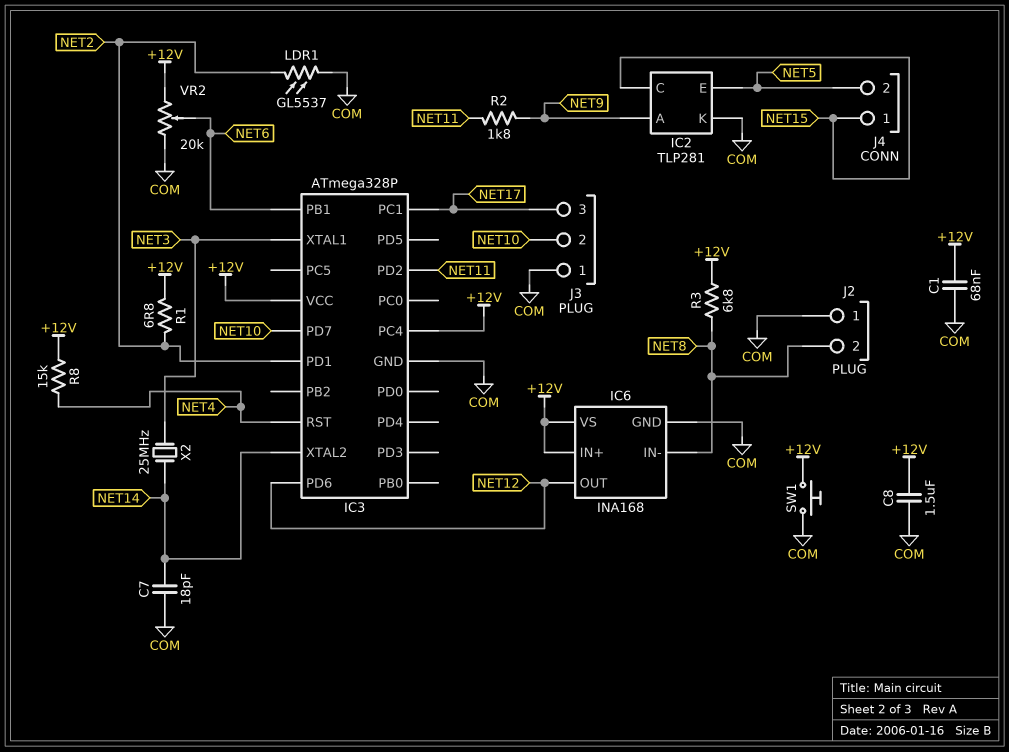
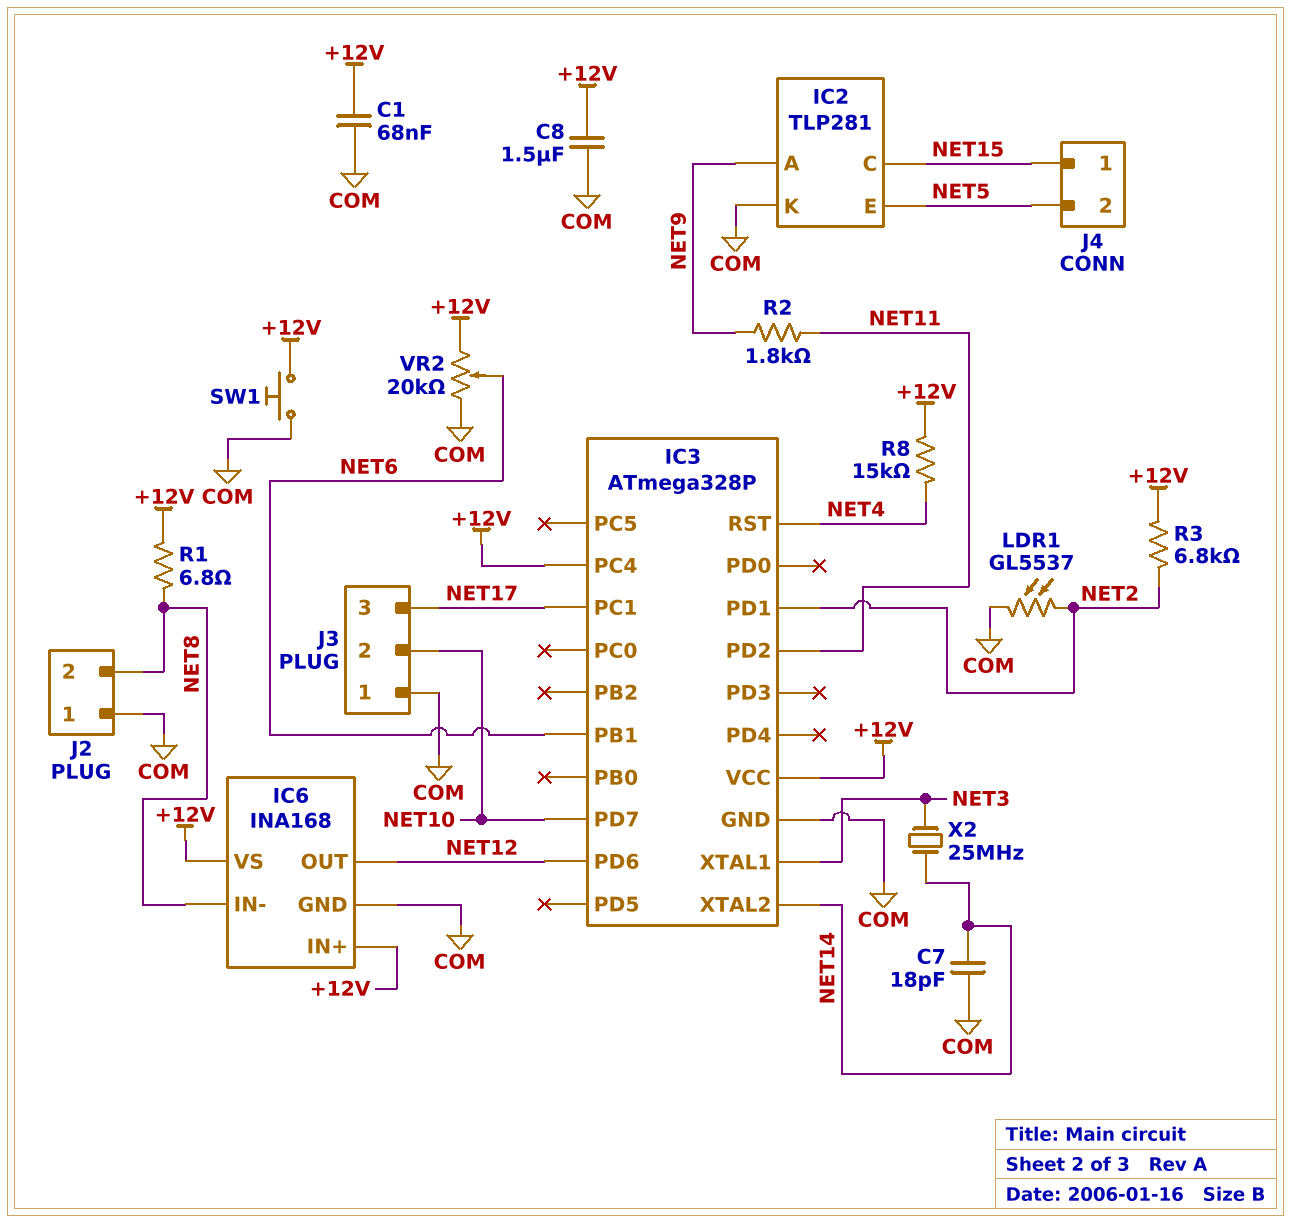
R1: 6.8 (+12V, NET2) -> 6.8 (+12V, NET8)
R3: 6.8k (+12V, NET8) -> 6.8k (+12V, NET2)

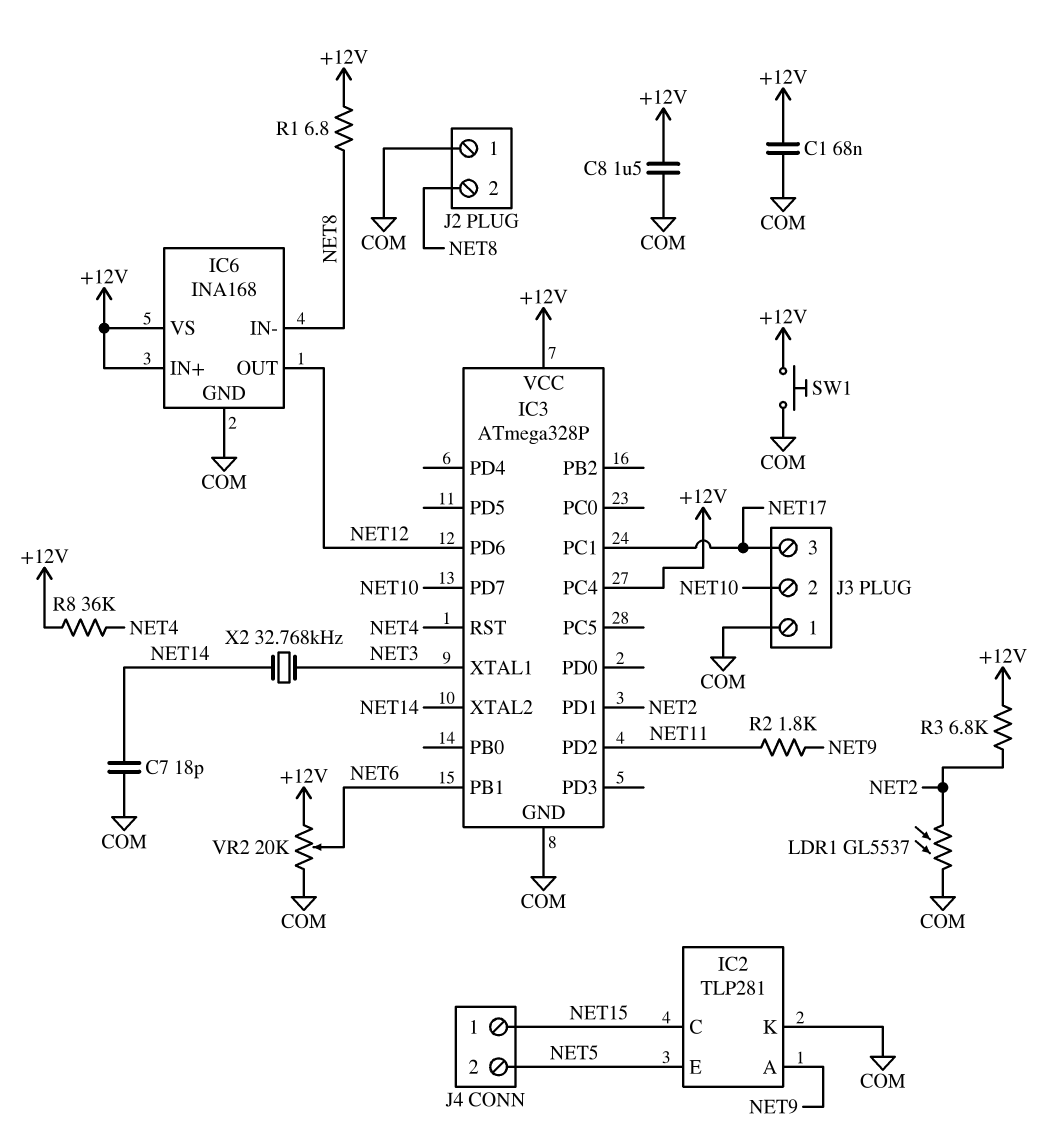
R8: 15k (+12V, NET4) -> 36k (+12V, NET4)
X2: 25MHz (NET3, NET14) -> 32.768kHz (NET3, NET14)

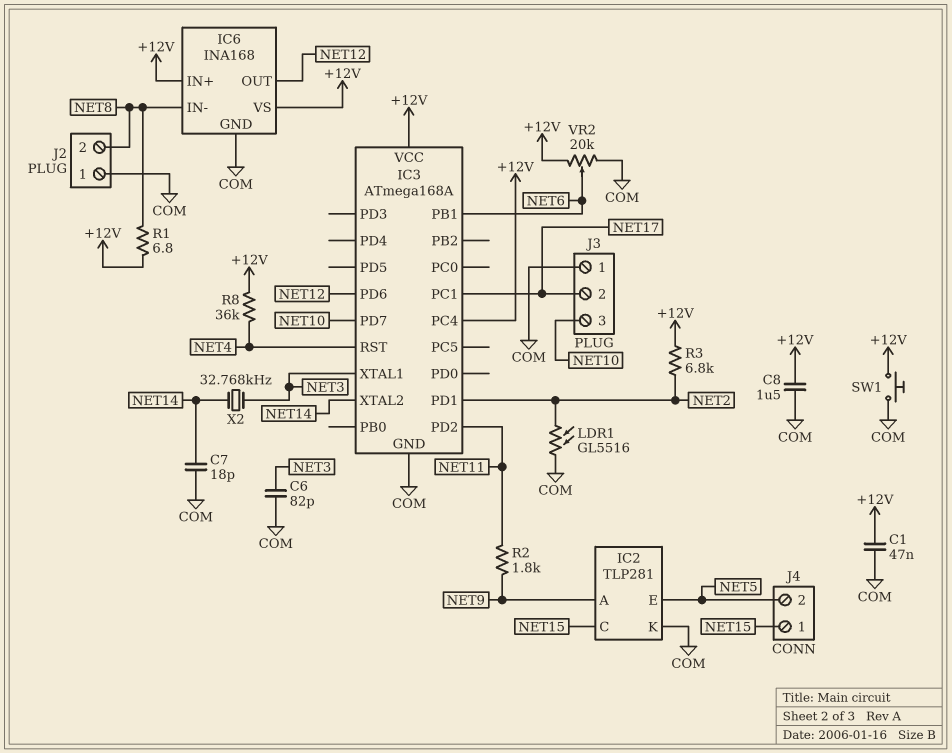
C1: 68nF (+12V, COM) -> 47nF (+12V, COM)
C6: none -> 82pF (COM, NET3)
IC3: ATmega328P -> ATmega168A
J3 pin 2: NET10 -> NET17
J3 pin 3: NET17 -> NET10
LDR1: GL5537 (COM, NET2) -> GL5516 (COM, NET2)

